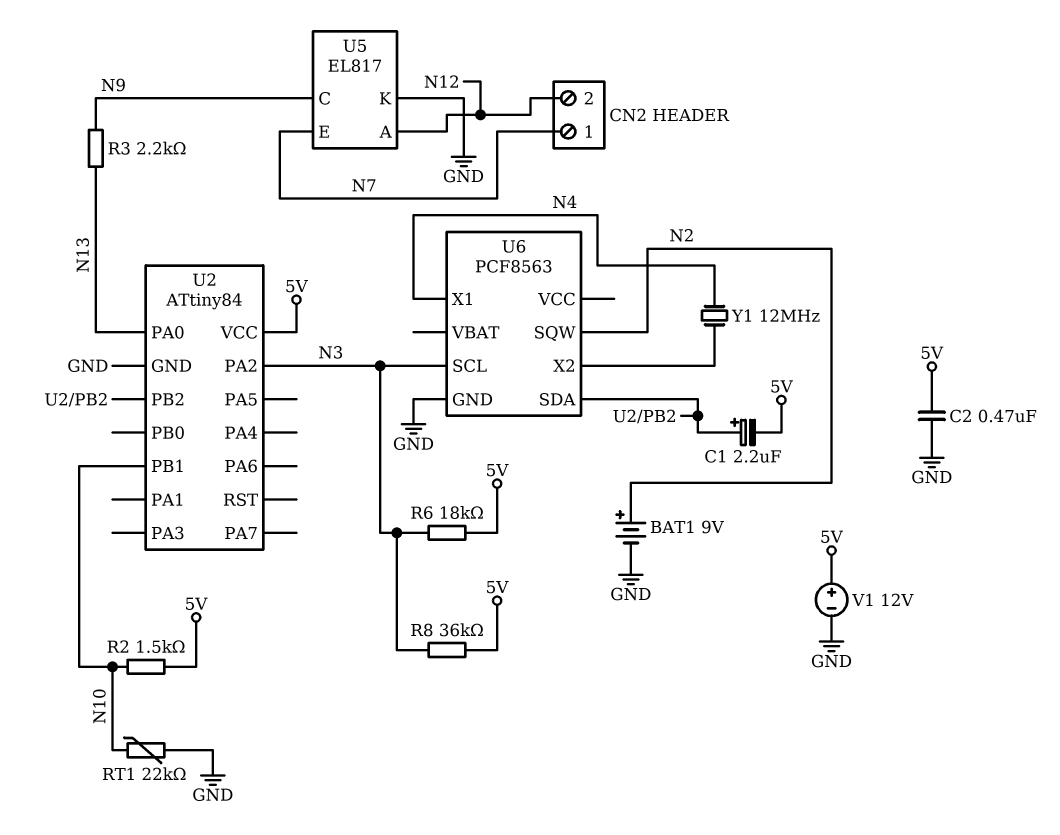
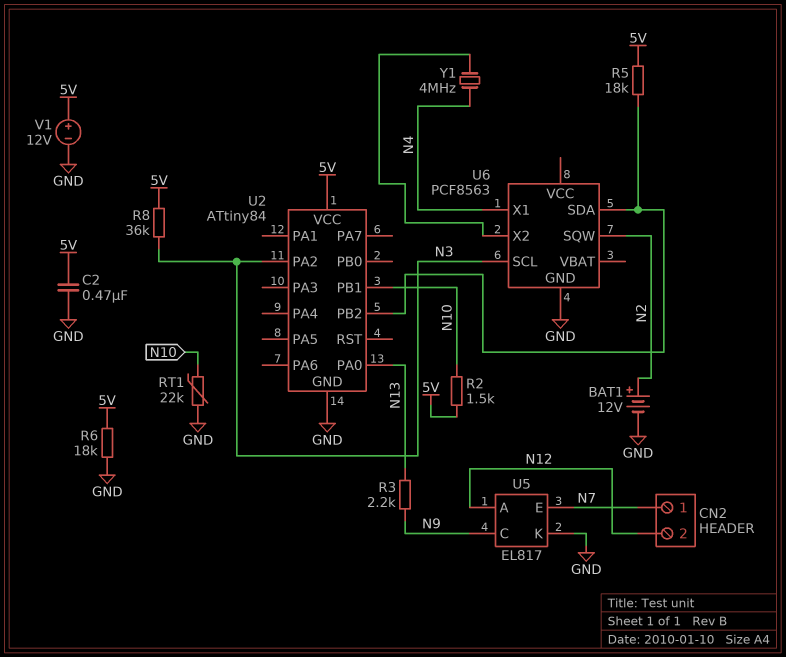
BAT1: 9V (plus N2, minus GND) -> 12V (plus N2, minus GND)
C1: 2.2uF (plus U2/PB2, minus 5V) -> none
R5: none -> 18k (5V, U2/PB2)
R6: 18k (5V, N3) -> 18k (5V, GND)
Y1: 12MHz (N4, U6/X2) -> 4MHz (N4, U6/X2)

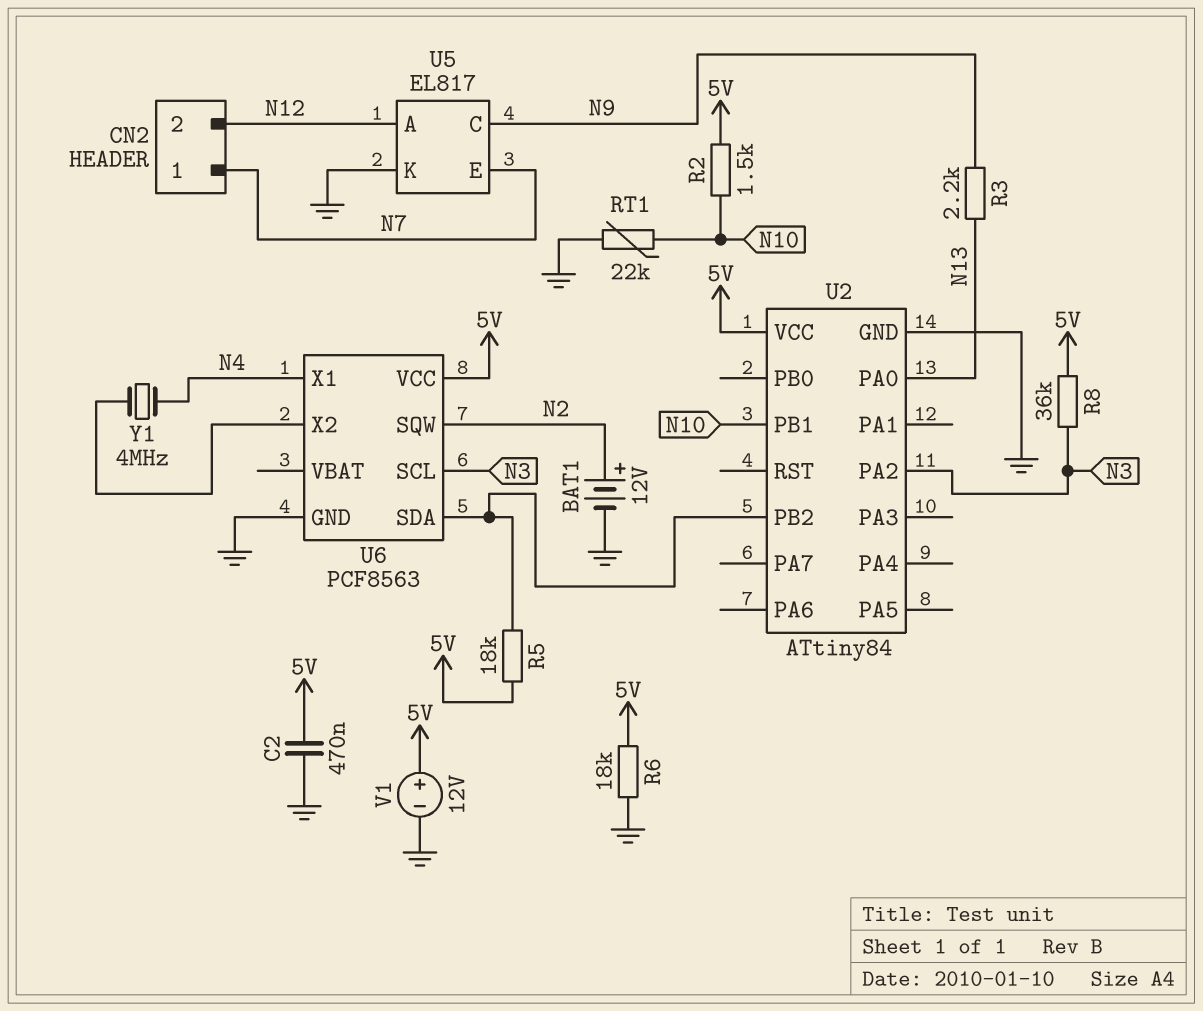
U6 pin VCC: none -> 5V

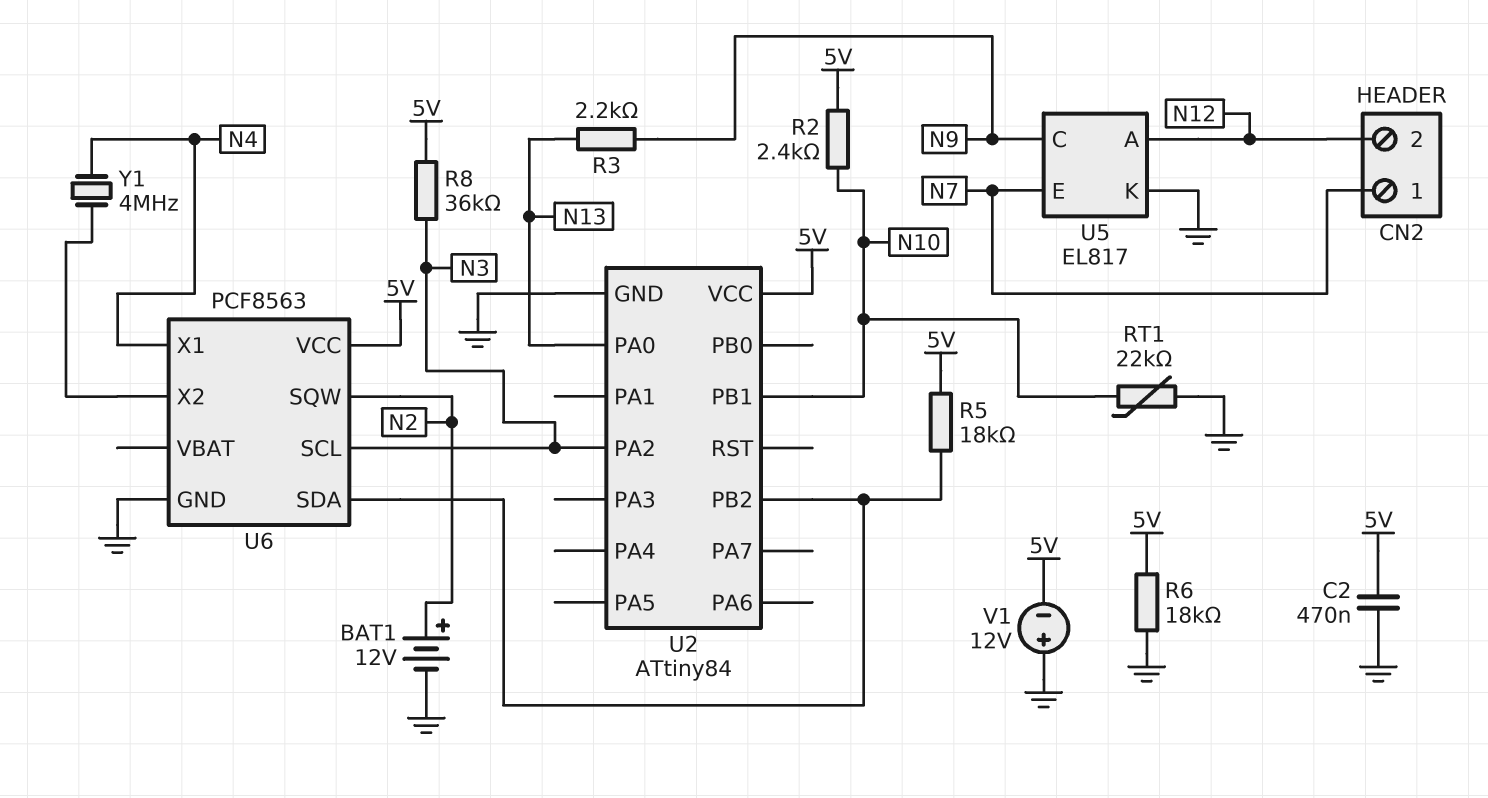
R2: 1.5k (5V, N10) -> 2.4k (5V, N10)
V1: 12V (plus 5V, minus GND) -> 12V (plus GND, minus 5V)

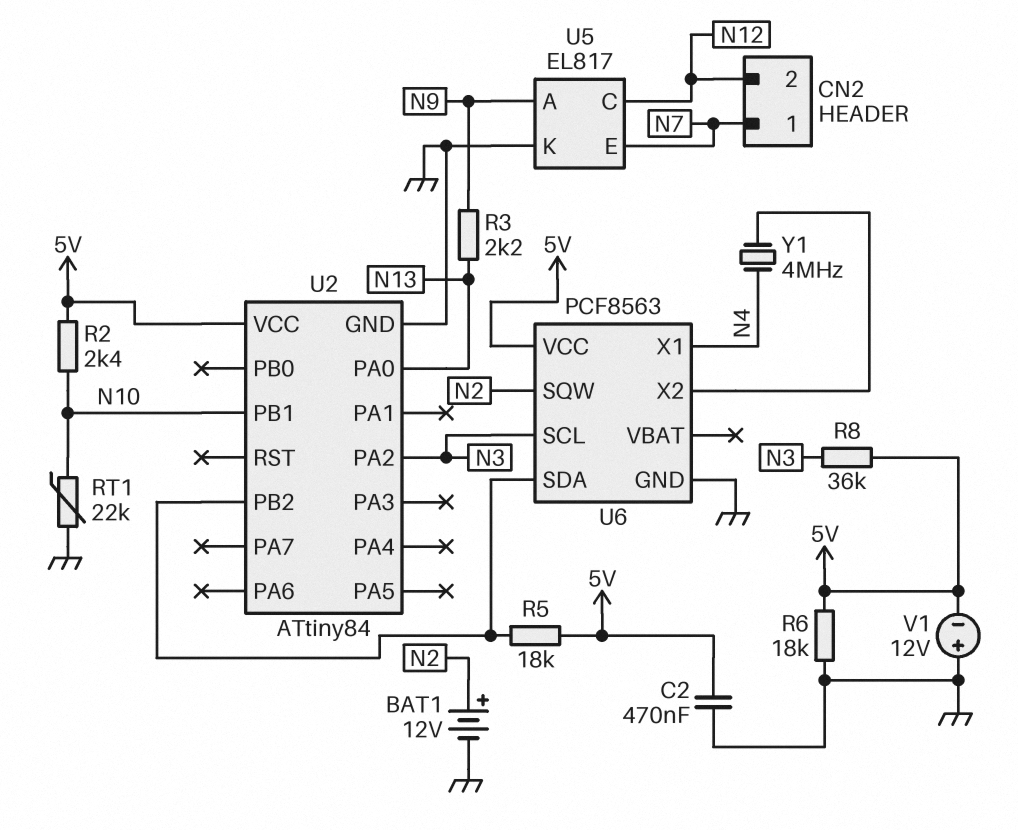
U5 pin A: N12 -> N9
U5 pin C: N9 -> N12

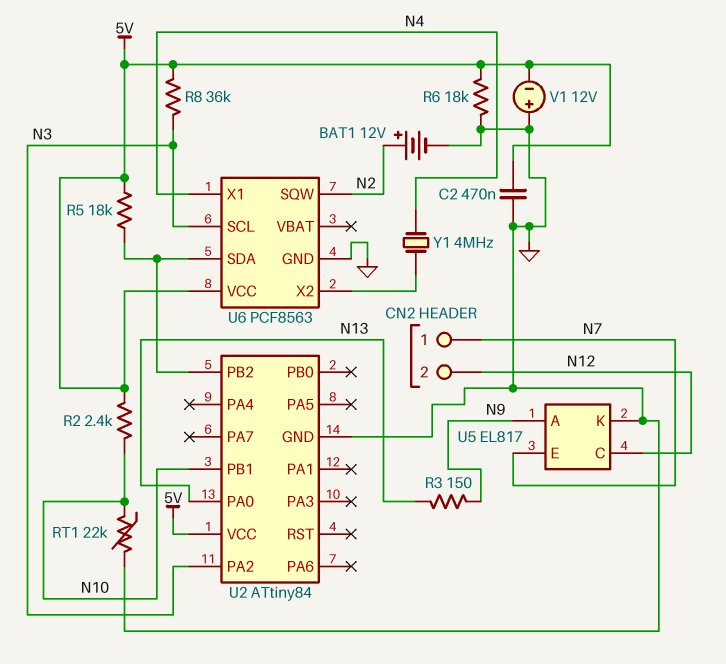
R3: 2.2k (N9, N13) -> 150 (N9, N13)

